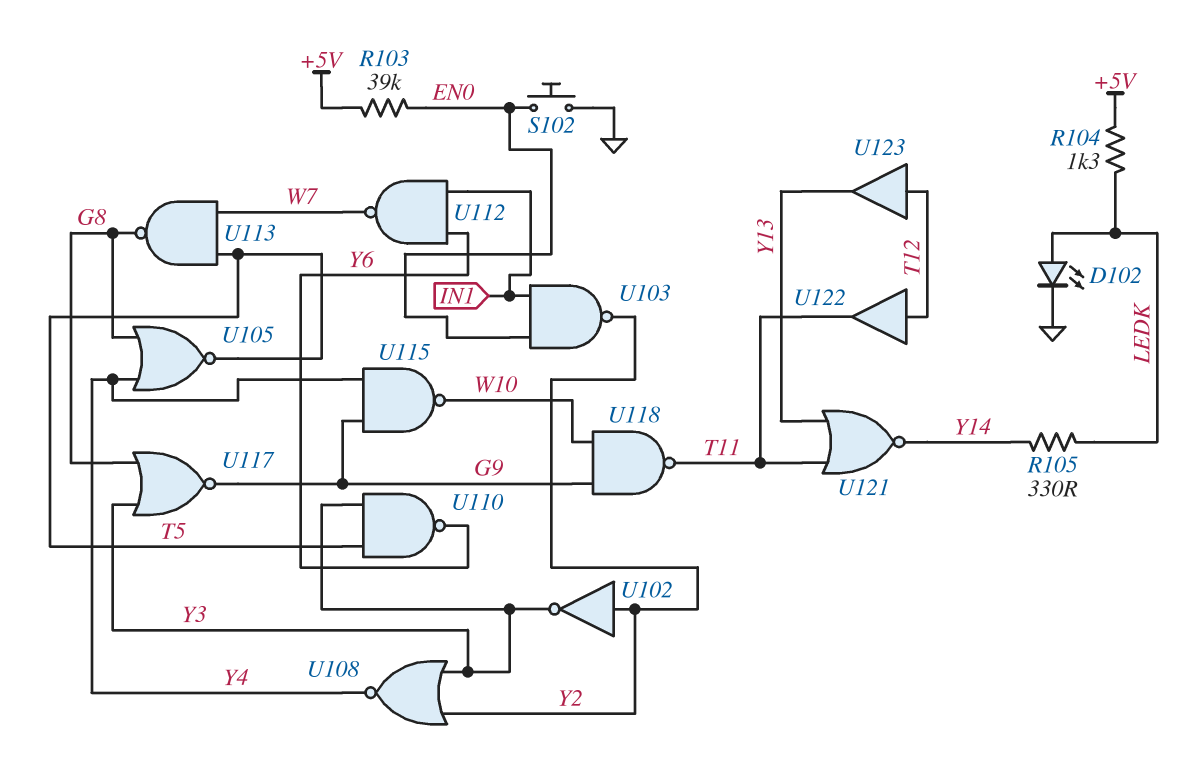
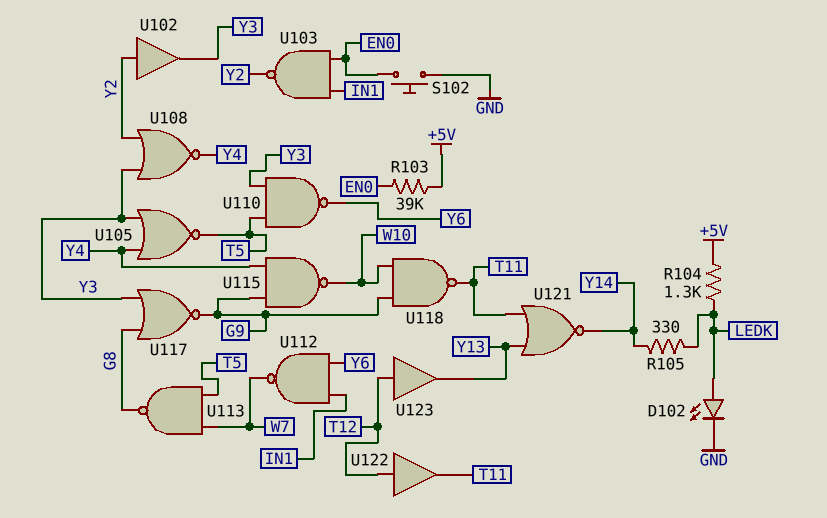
U102: NOT (in Y2, out Y3) -> buffer (in Y2, out Y3)
U105: NOR (in G8, in Y4, out T5) -> NOR (in Y3, in Y4, out T5)

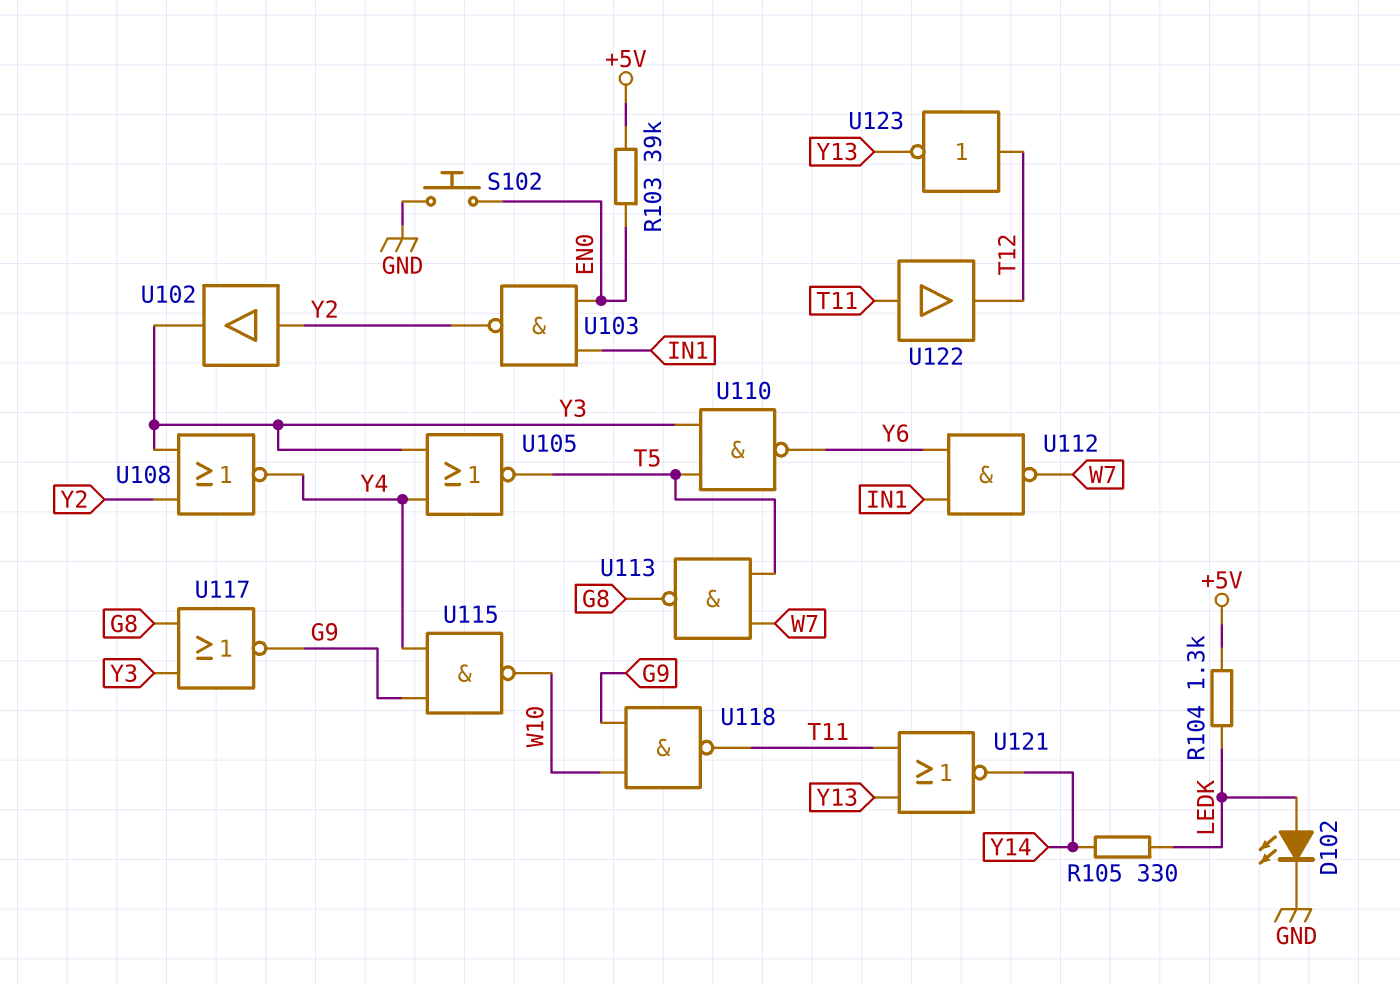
U122: buffer (in T12, out T11) -> buffer (in T11, out T12)
U123: buffer (in T12, out Y13) -> NOT (in T12, out Y13)

